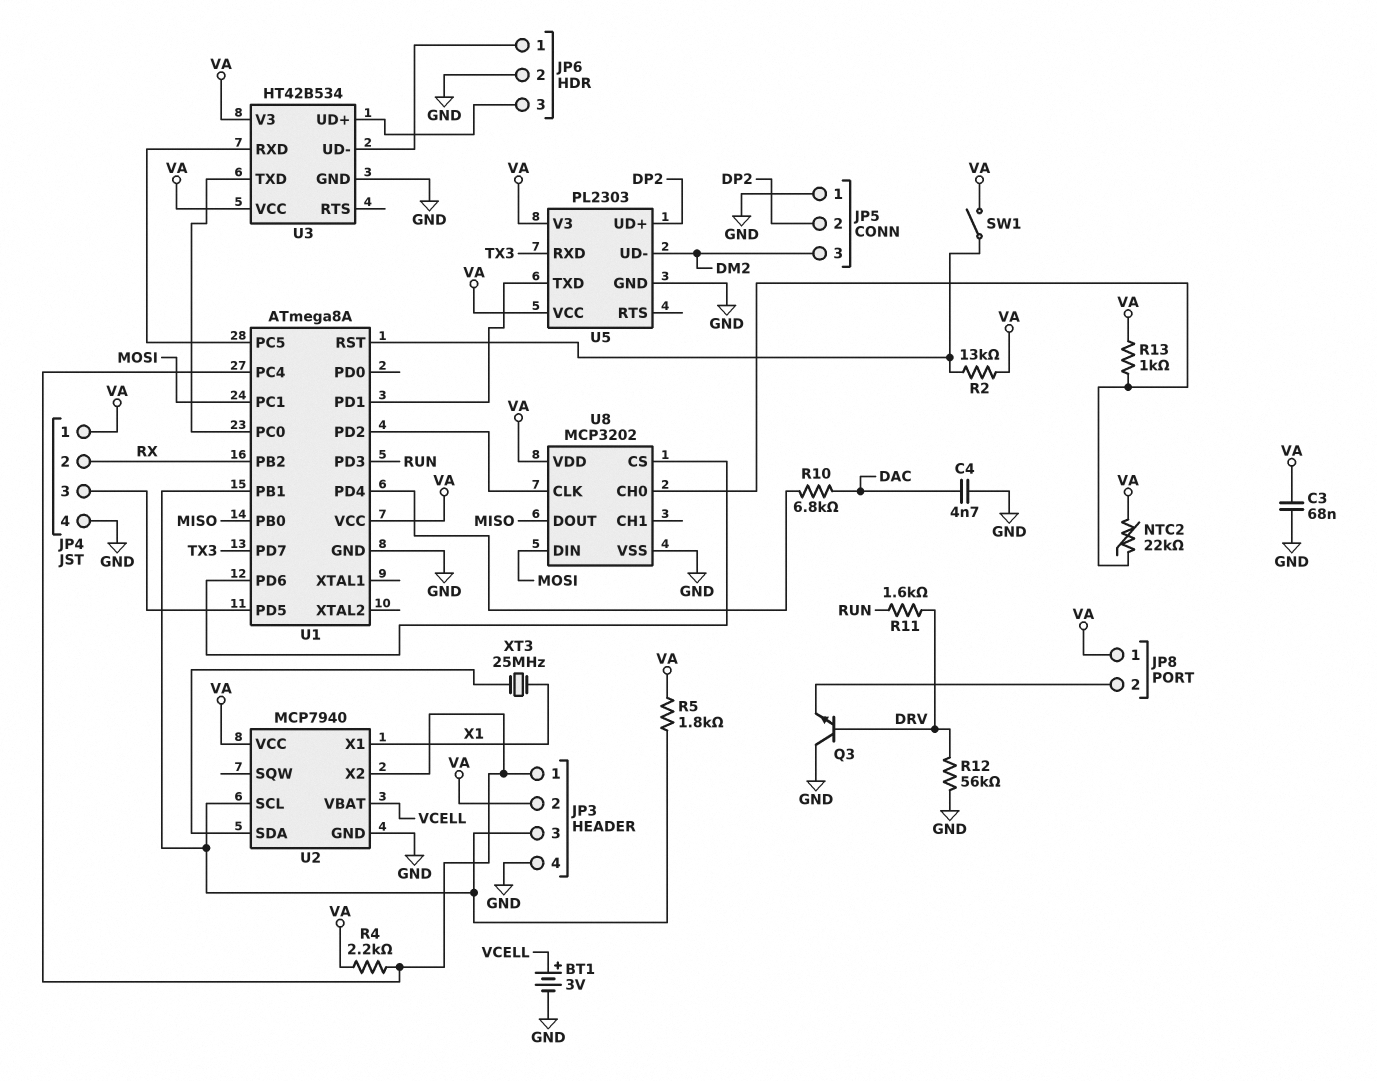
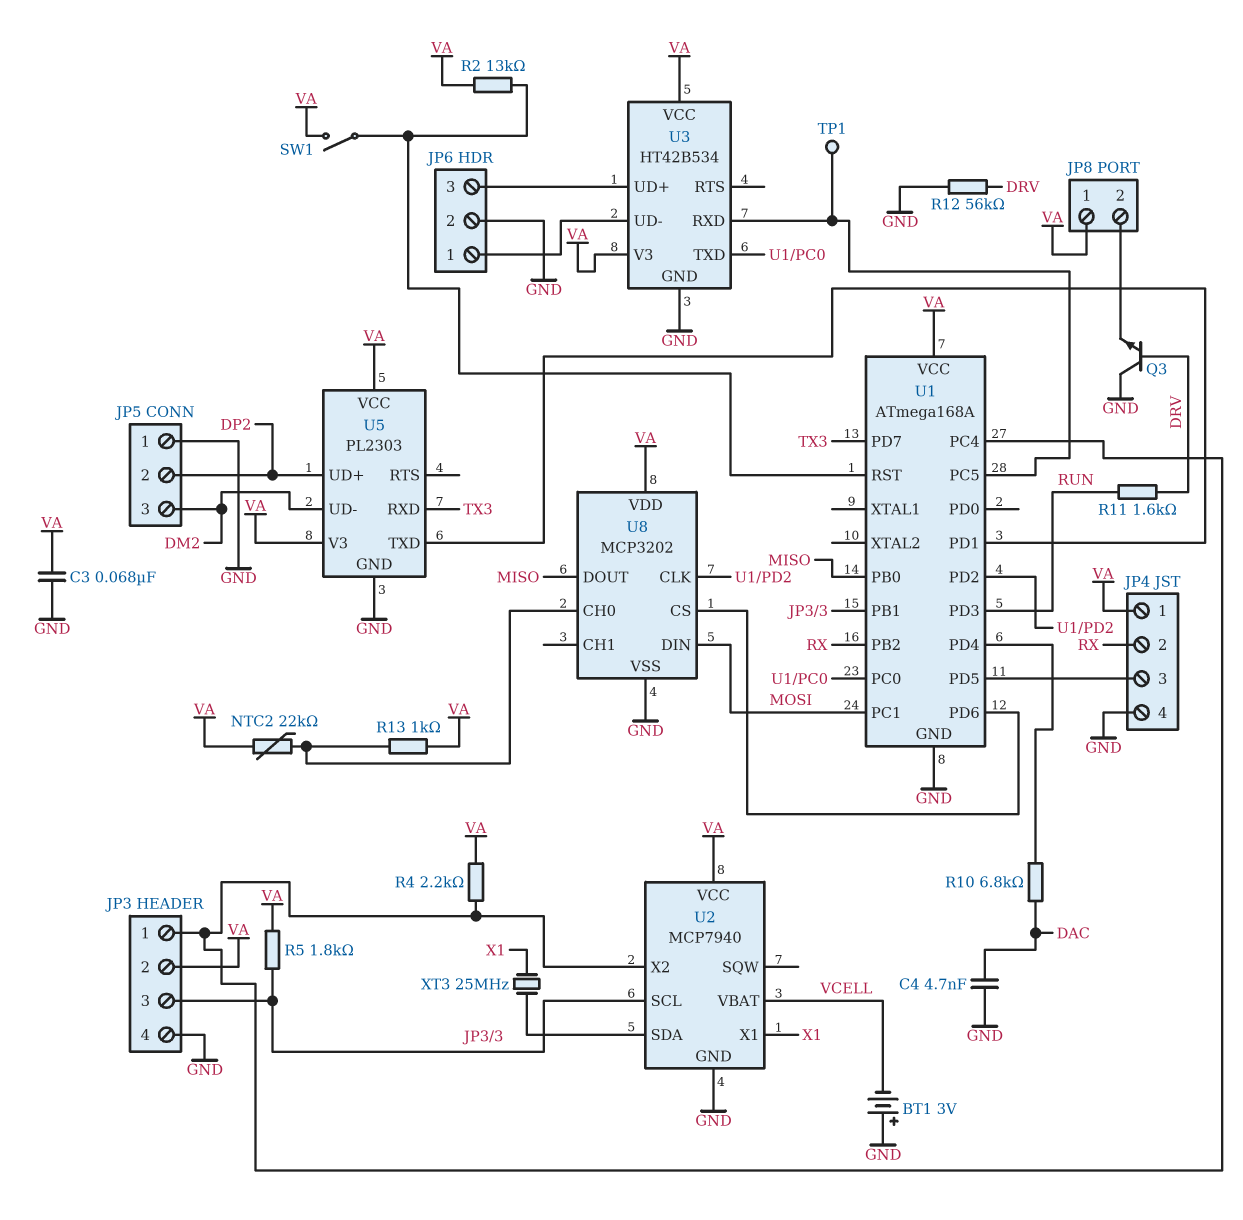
BT1: 3V (plus VCELL, minus GND) -> 3V (plus GND, minus VCELL)
TP1: none -> test point (U1/PC5)
U1: ATmega8A -> ATmega168A

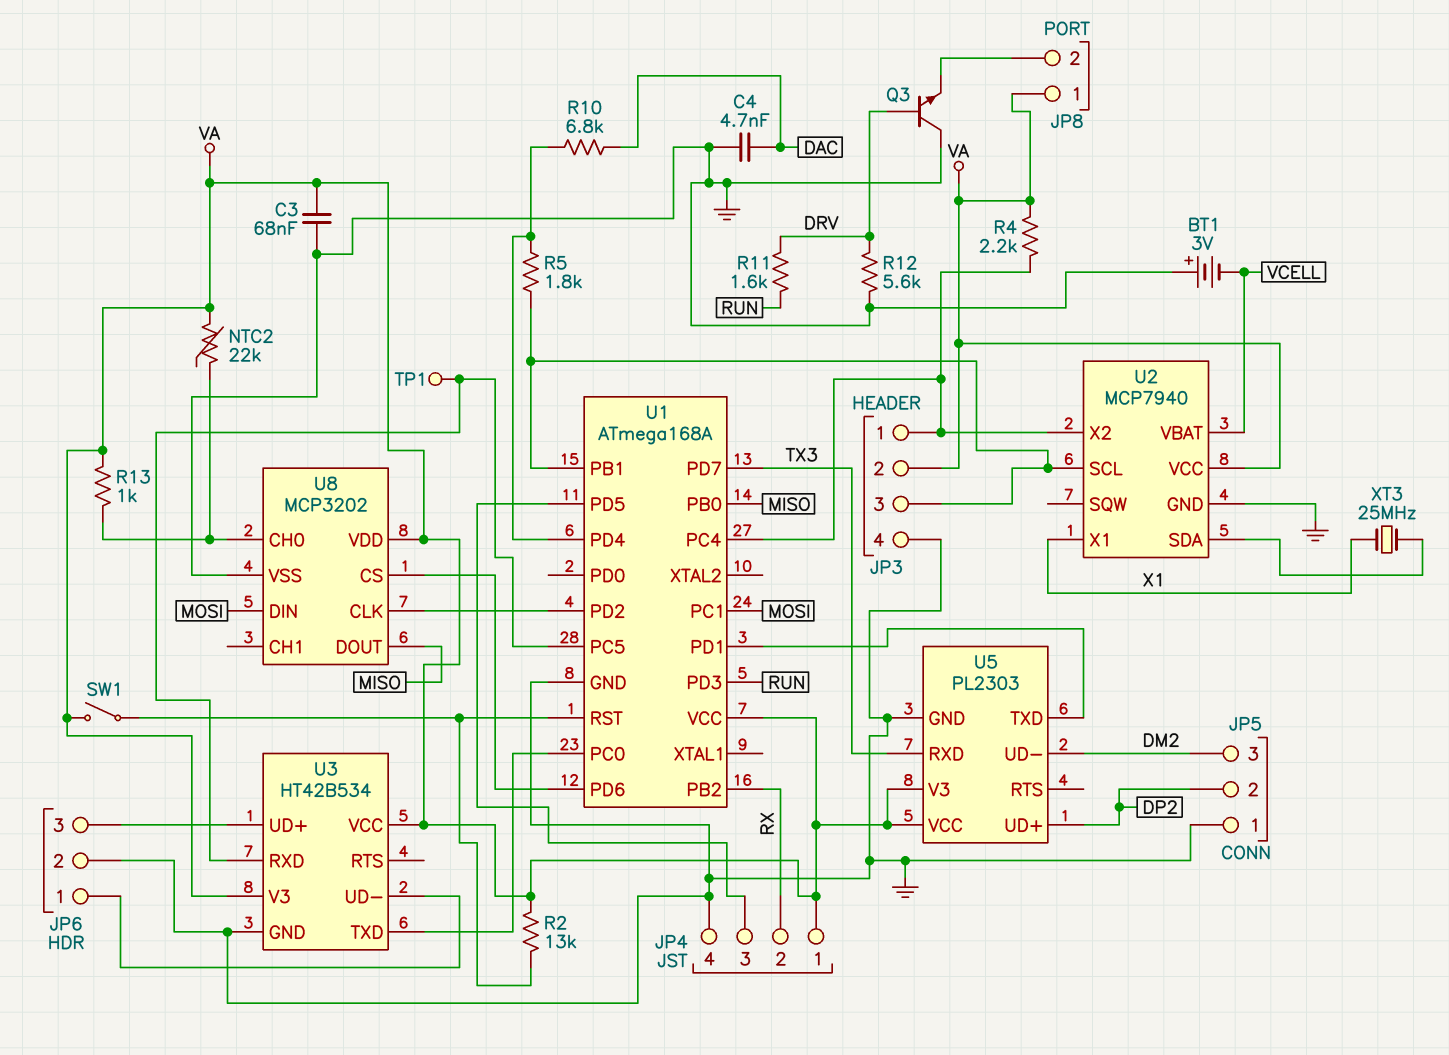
R5: 1.8k (JP3/3, VA) -> 1.8k (JP3/3, U1/PD4)
R12: 56k (DRV, GND) -> 5.6k (DRV, GND)

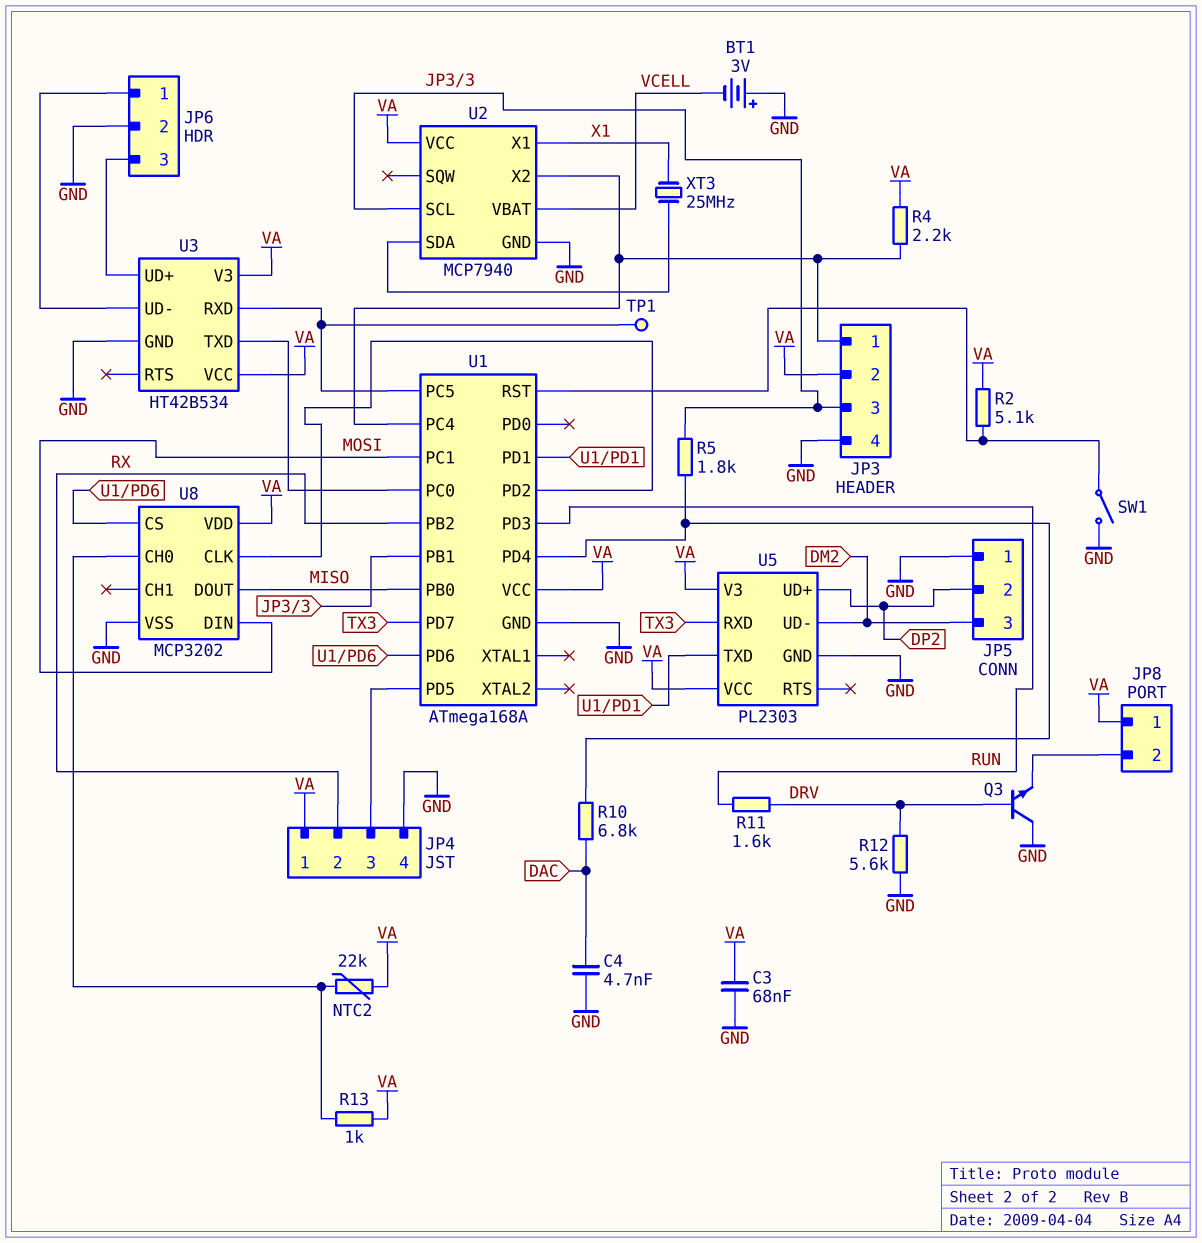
R2: 13k (U1/RST, VA) -> 5.1k (U1/RST, VA)
SW1: switch (U1/RST, VA) -> switch (GND, U1/RST)

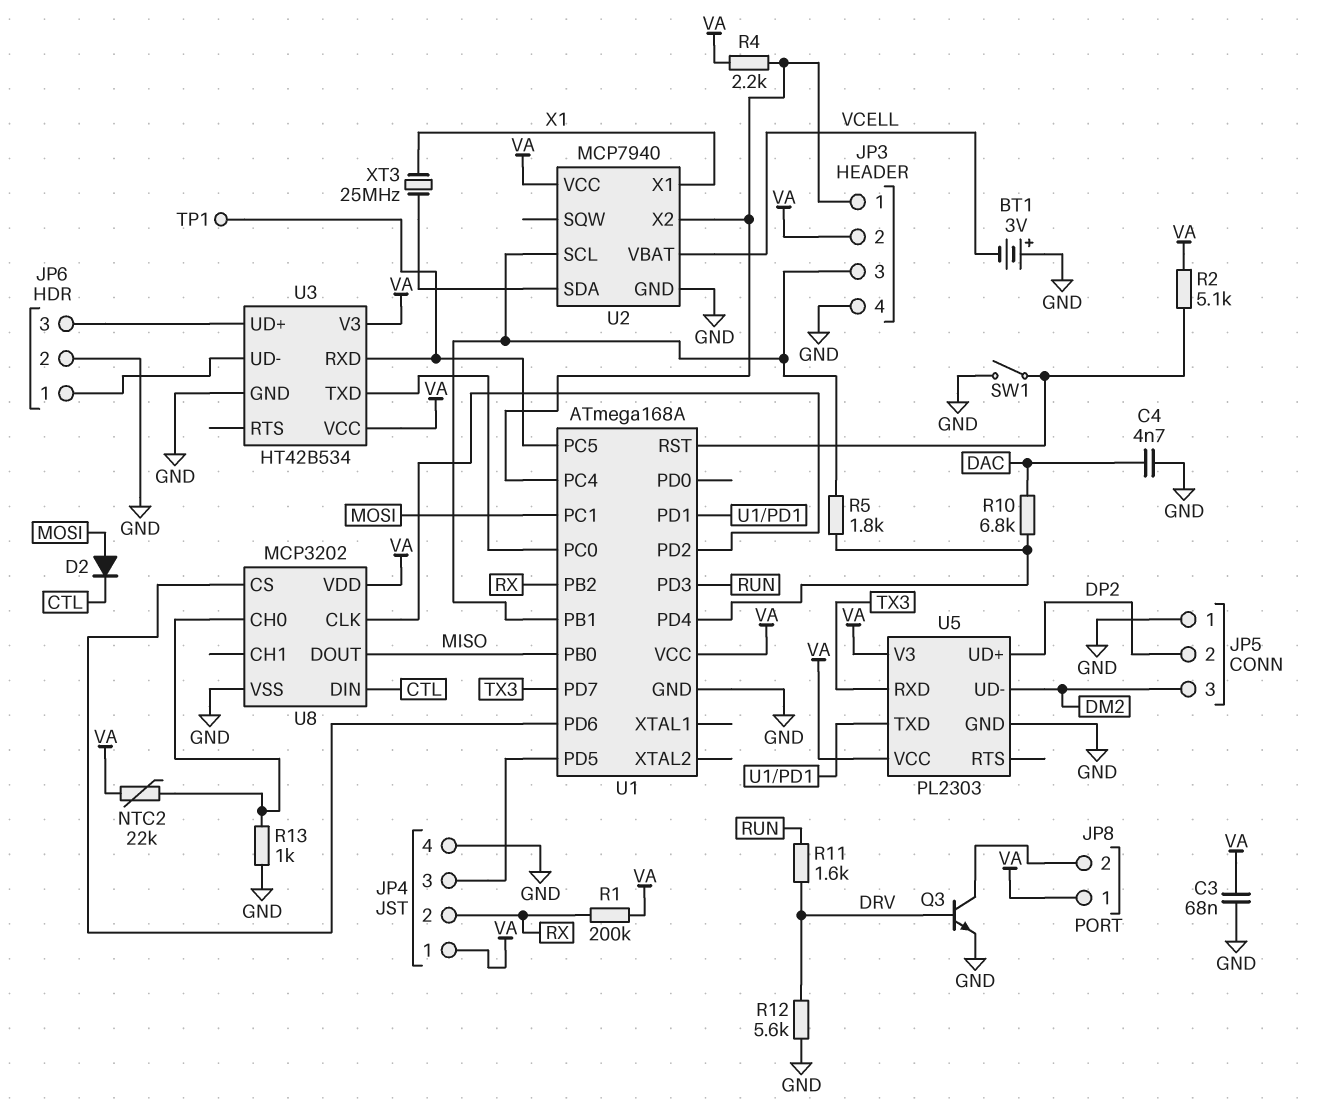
D2: none -> diode (A MOSI, K CTL)
Q3: NPN (B DRV, C GND, E JP8/2) -> NPN (B DRV, C JP8/2, E GND)
R1: none -> 200k (RX, VA)
R13: 1k (U8/CH0, VA) -> 1k (GND, U8/CH0)
U8 pin DIN: MOSI -> CTL

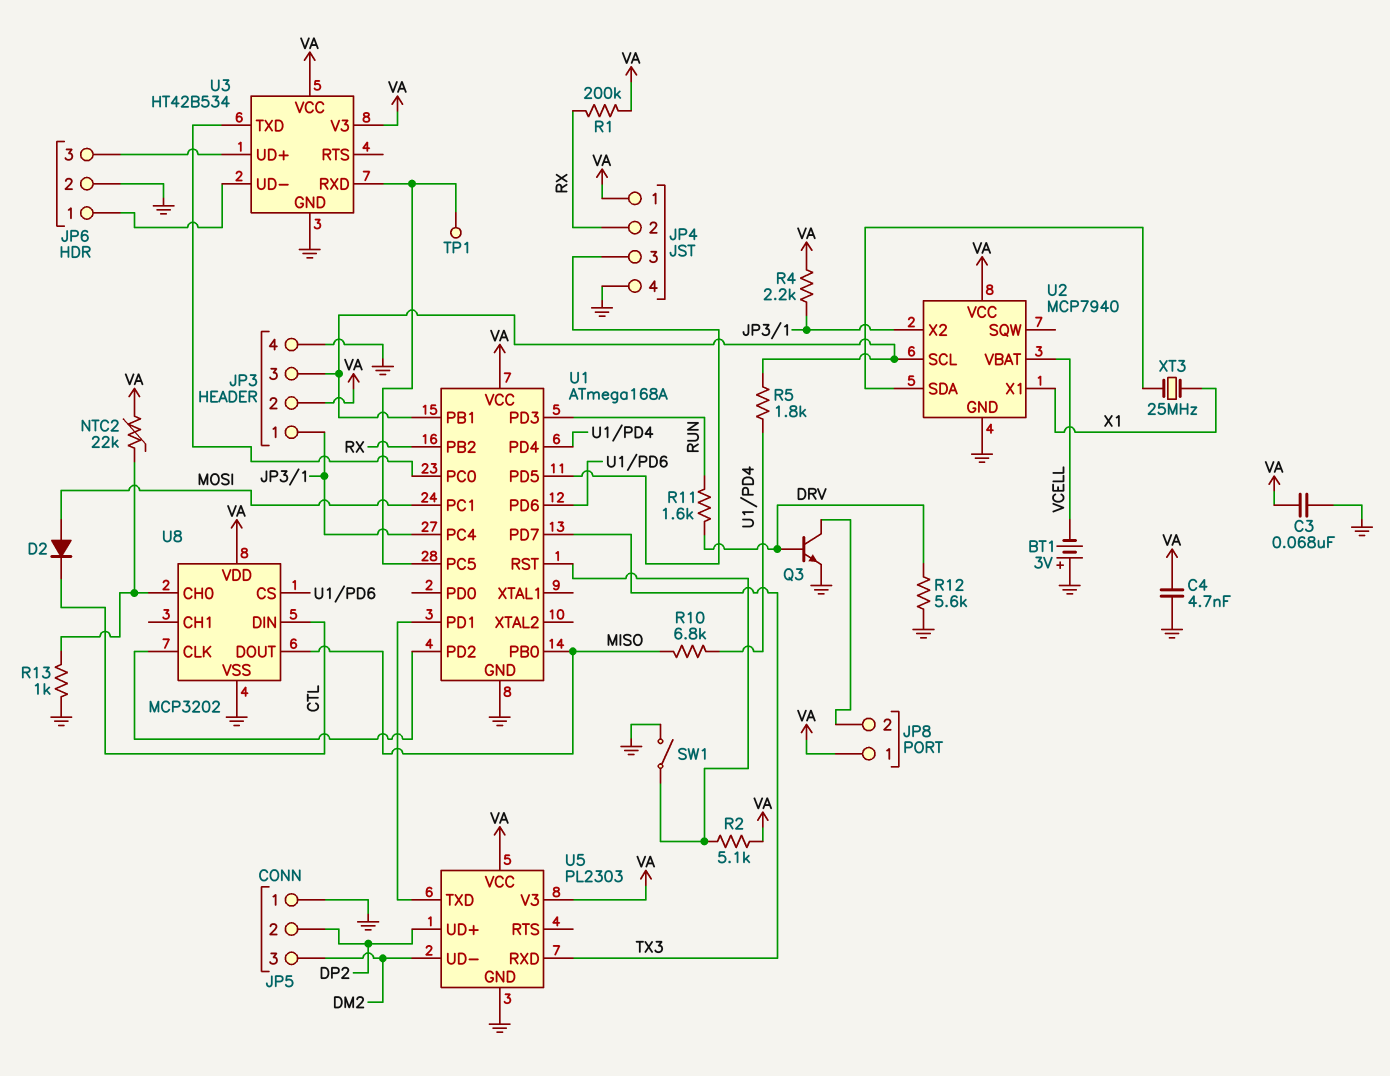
C4: 4.7nF (DAC, GND) -> 4.7nF (GND, VA)
R10: 6.8k (DAC, U1/PD4) -> 6.8k (MISO, U1/PD4)

